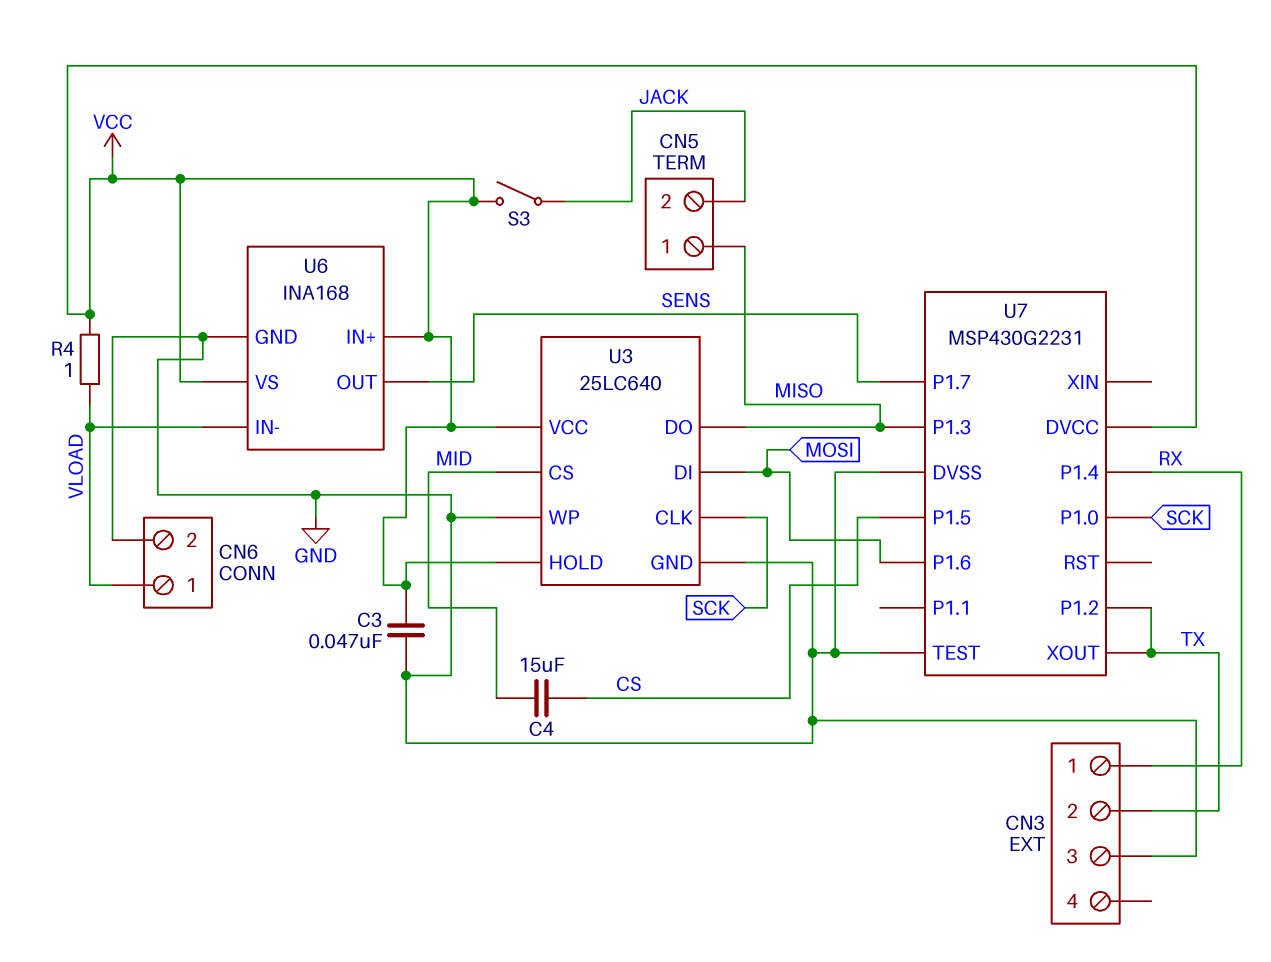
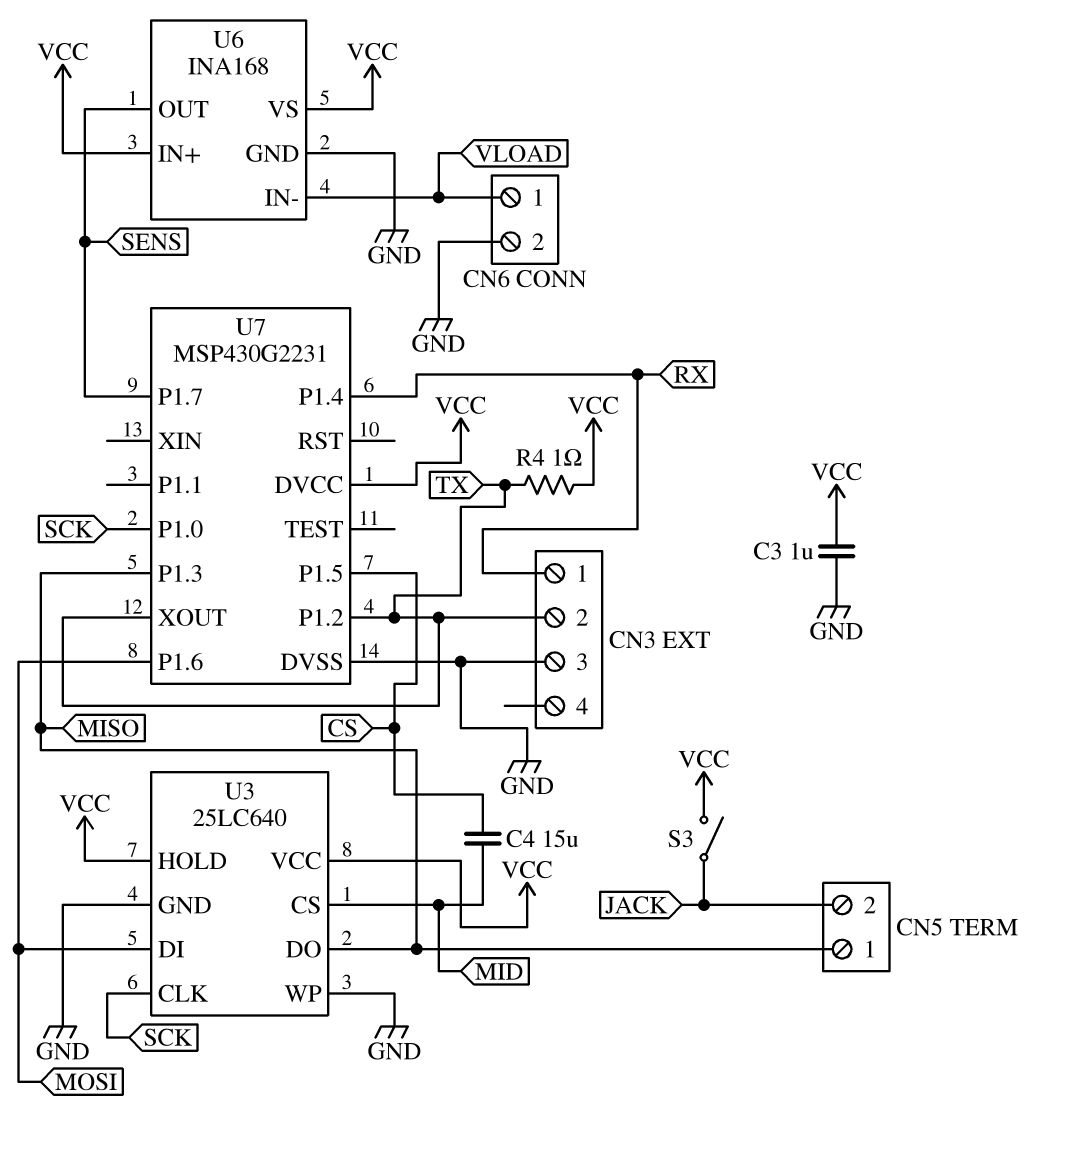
C3: 47nF (GND, VCC) -> 1uF (GND, VCC)
R4: 1 (VCC, VLOAD) -> 1 (TX, VCC)
U7 pin TEST: GND -> none

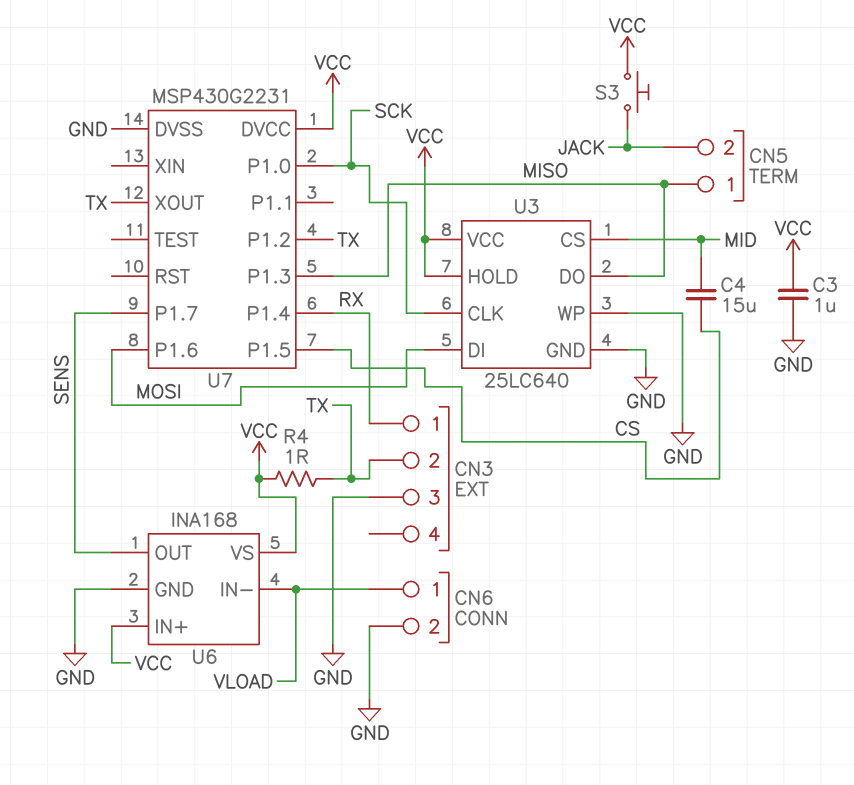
S3: switch (JACK, VCC) -> button (JACK, VCC)

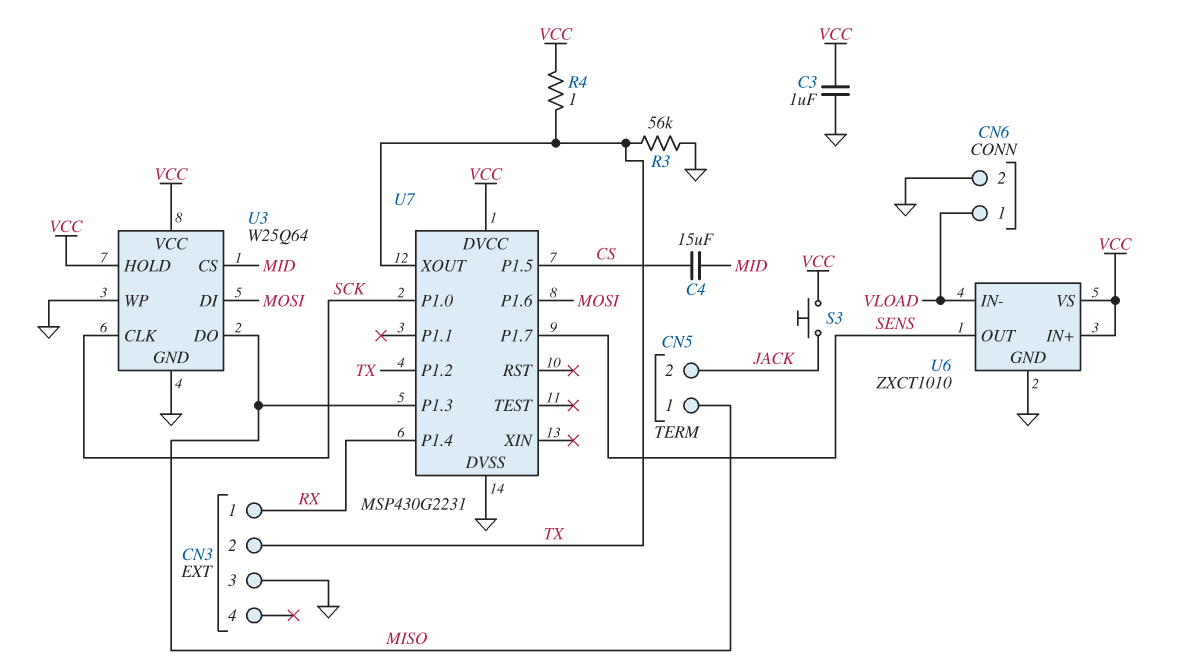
R3: none -> 56k (GND, TX)
U3: 25LC640 -> W25Q64
U6: INA168 -> ZXCT1010

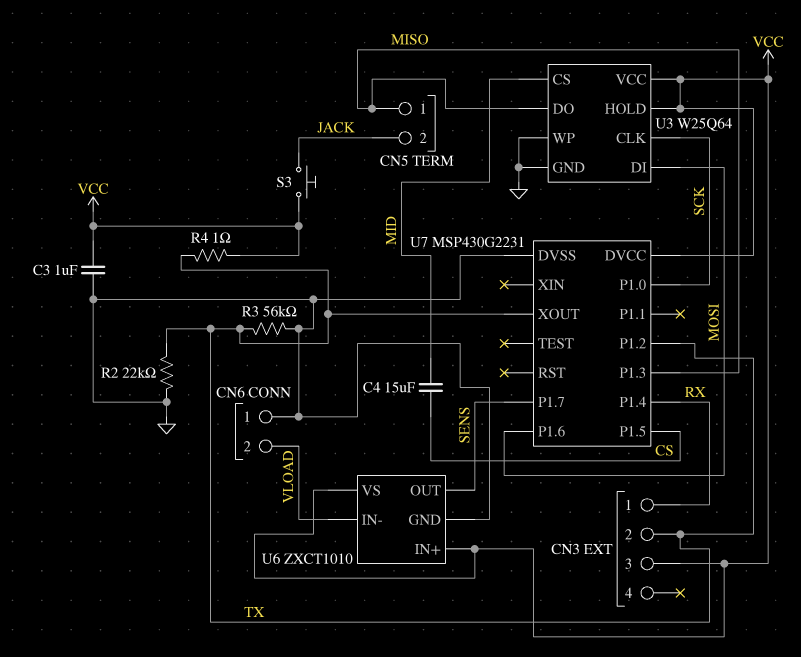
CN3 pin 3: GND -> VCC
CN6 pin 1: VLOAD -> GND
CN6 pin 2: GND -> VLOAD
R2: none -> 22k (GND, TX)

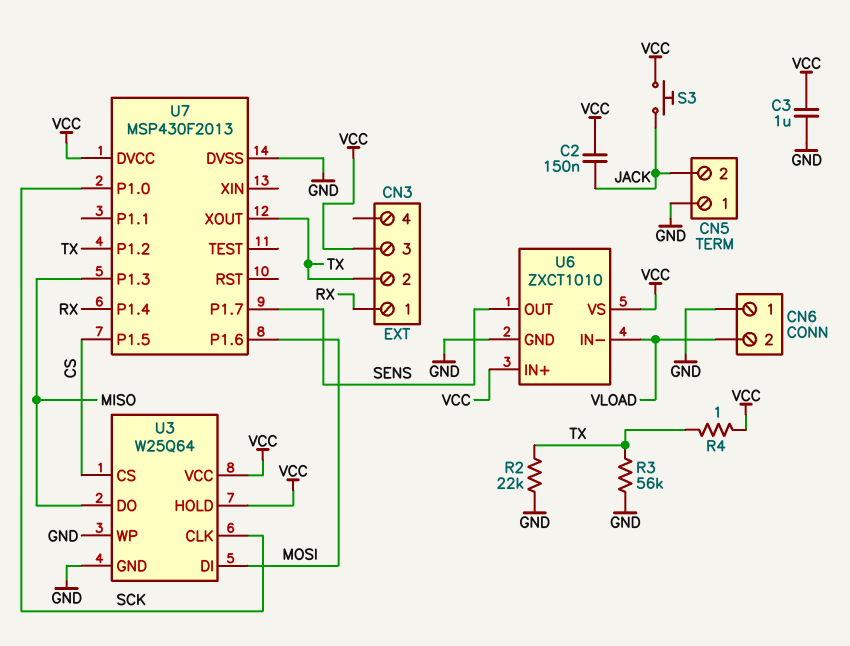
C2: none -> 150nF (JACK, VCC)
C4: 15uF (CS, MID) -> none
CN5 pin 1: MISO -> GND
U3 pin CS: MID -> CS
U7: MSP430G2231 -> MSP430F2013

